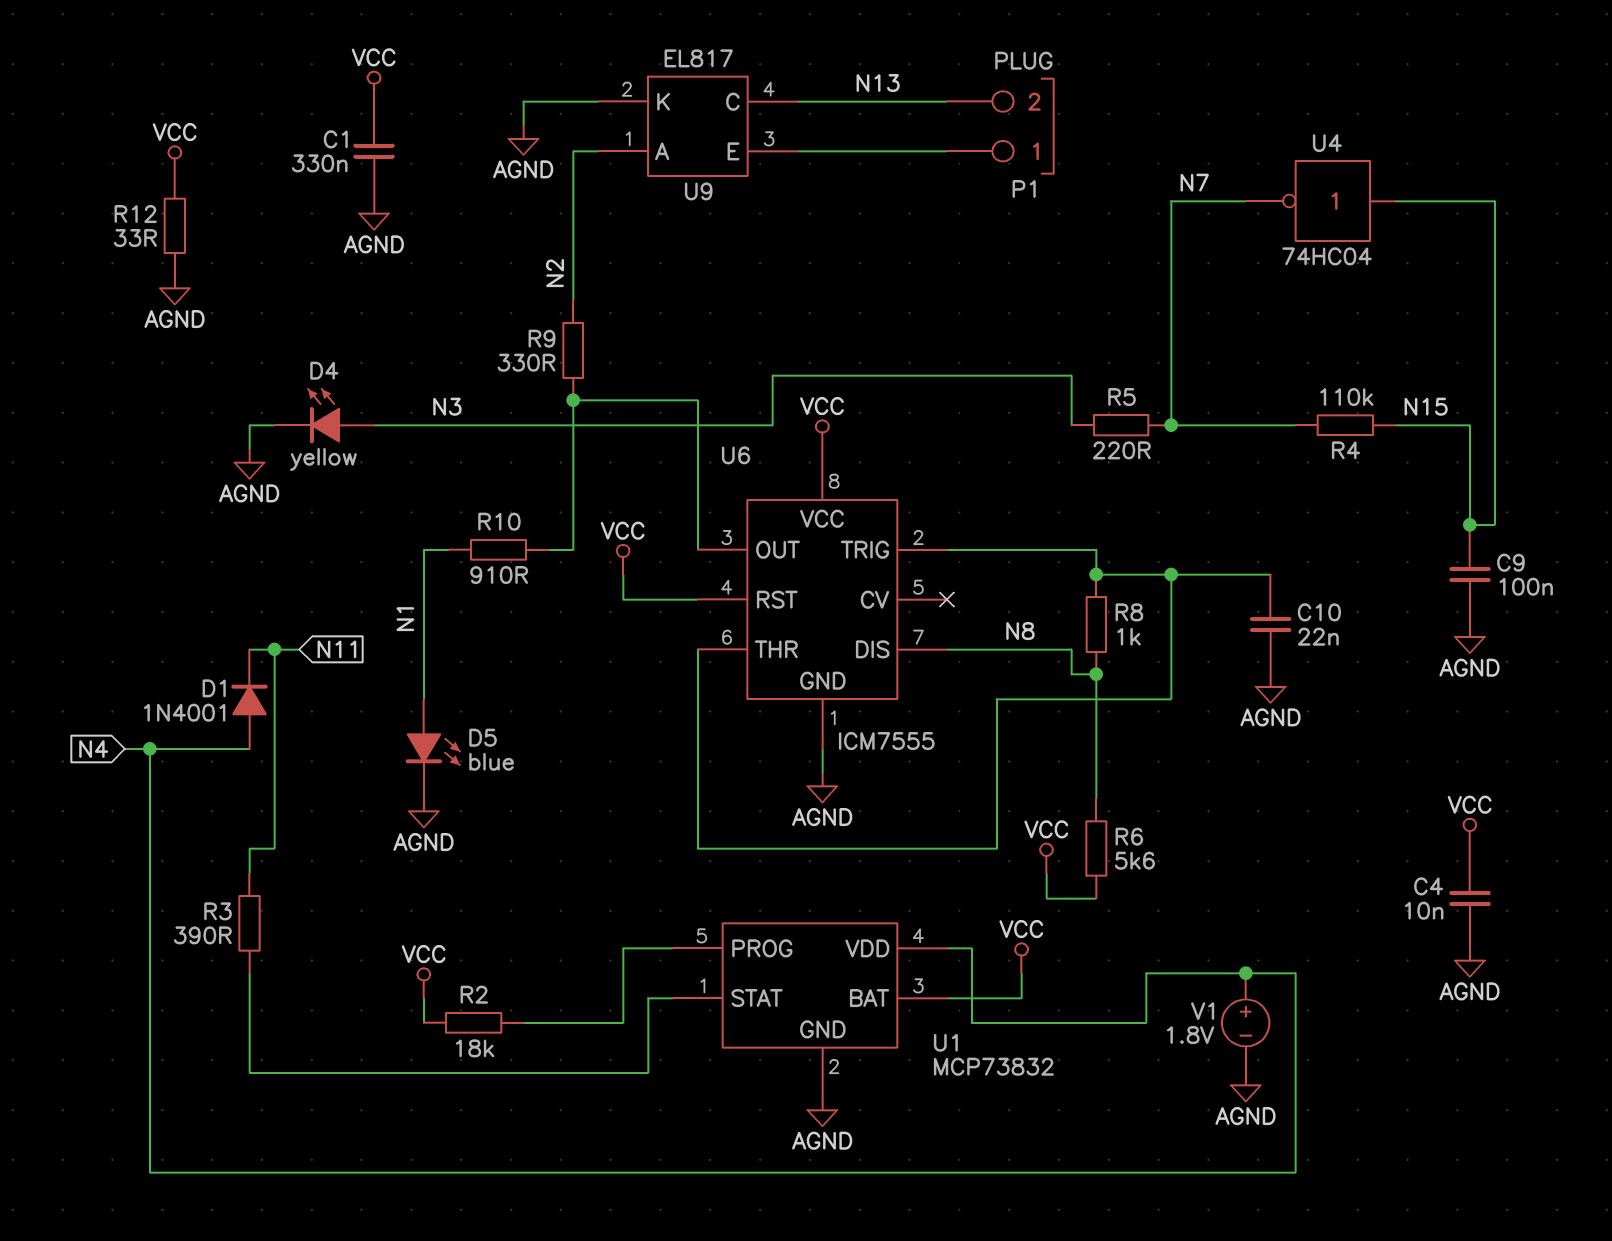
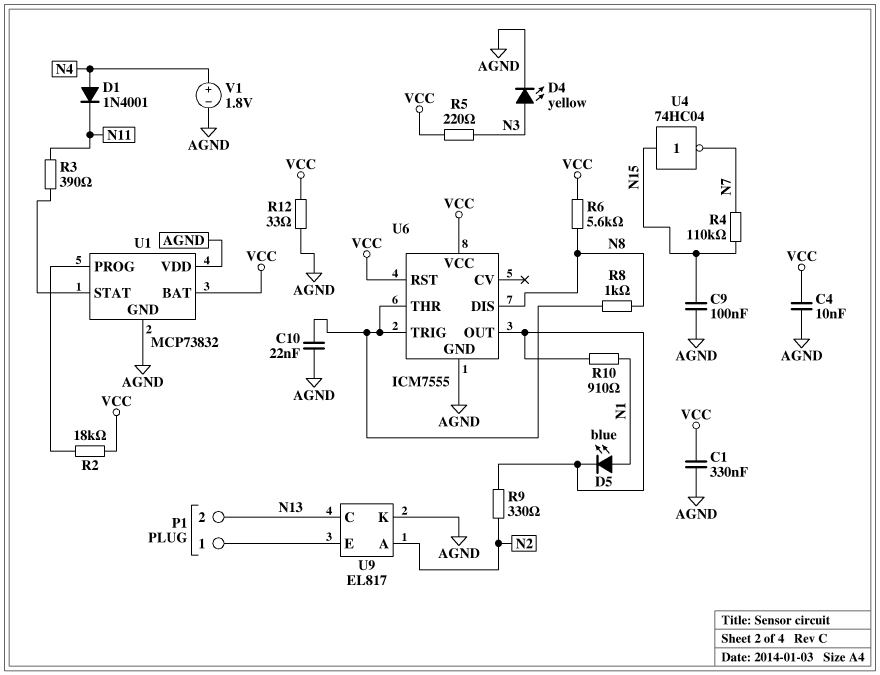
D5: LED blue (A N1, K AGND) -> LED blue (A N1, K U6/OUT)
R5: 220 (N3, N7) -> 220 (N3, VCC)
U1 pin VDD: N4 -> AGND

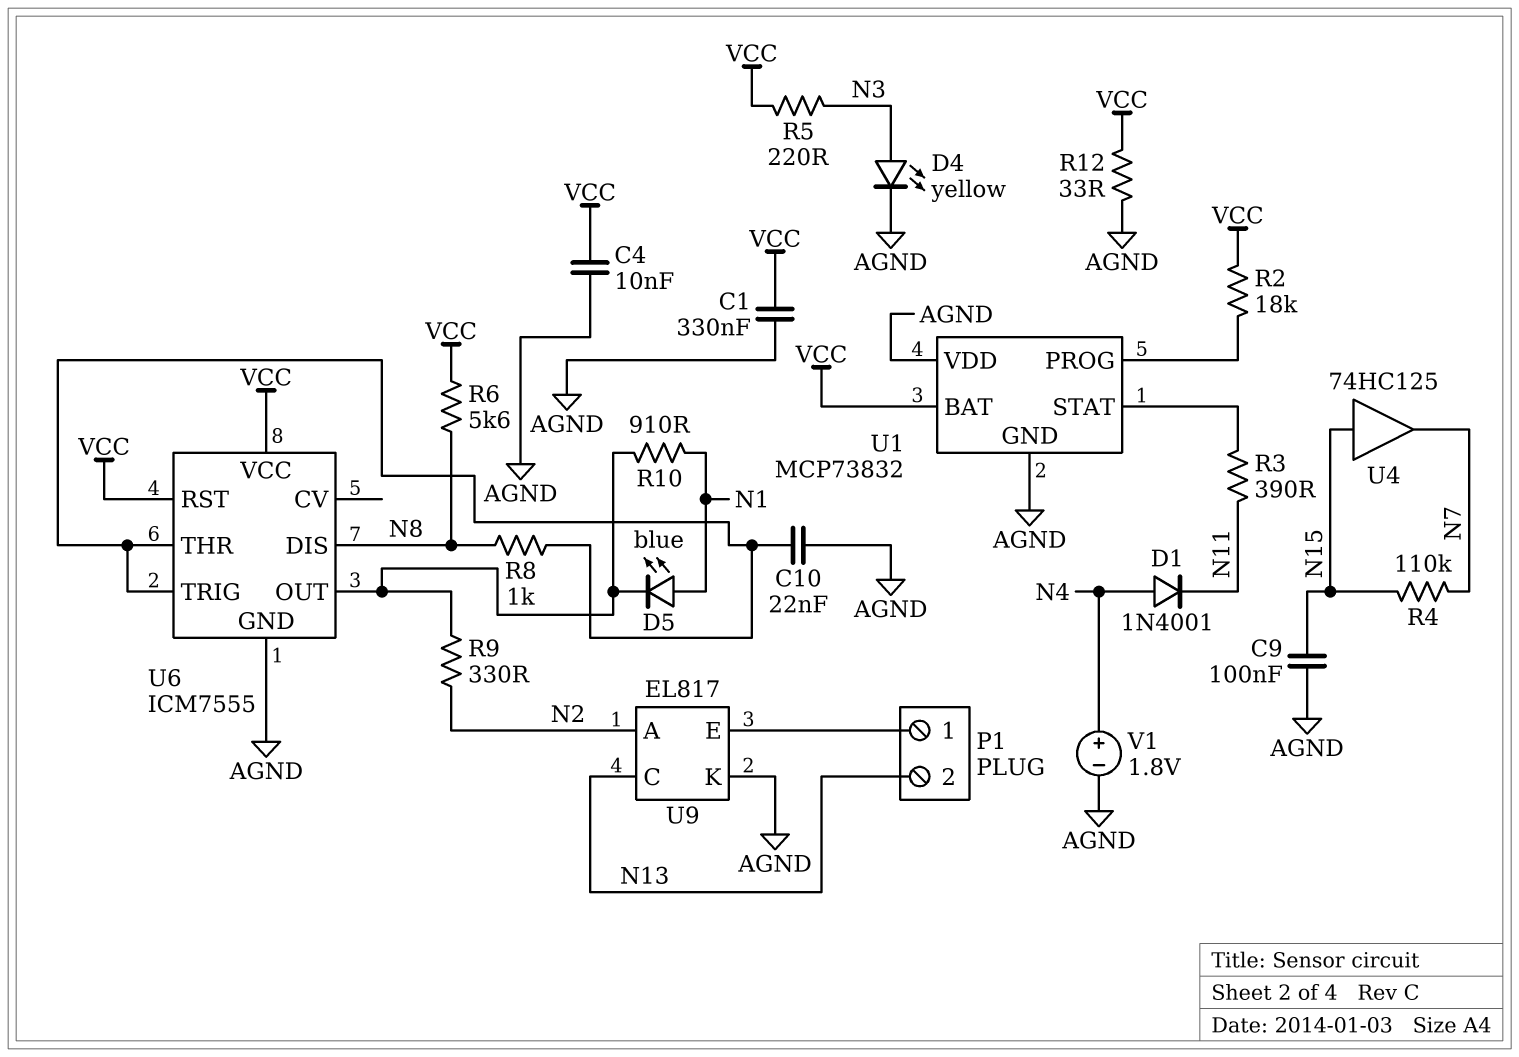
U4: NOT 74HC04 (in N15, out N7) -> buffer 74HC125 (in N15, out N7)

